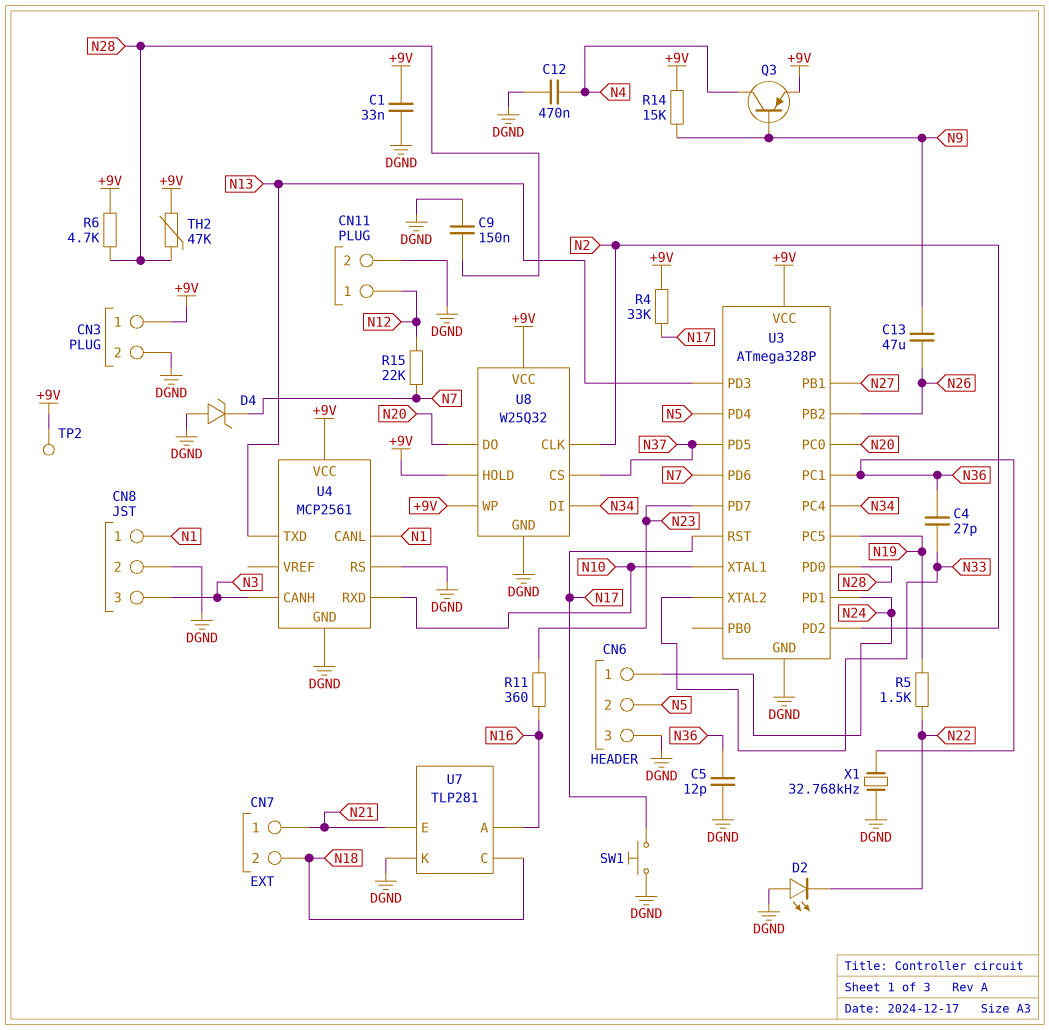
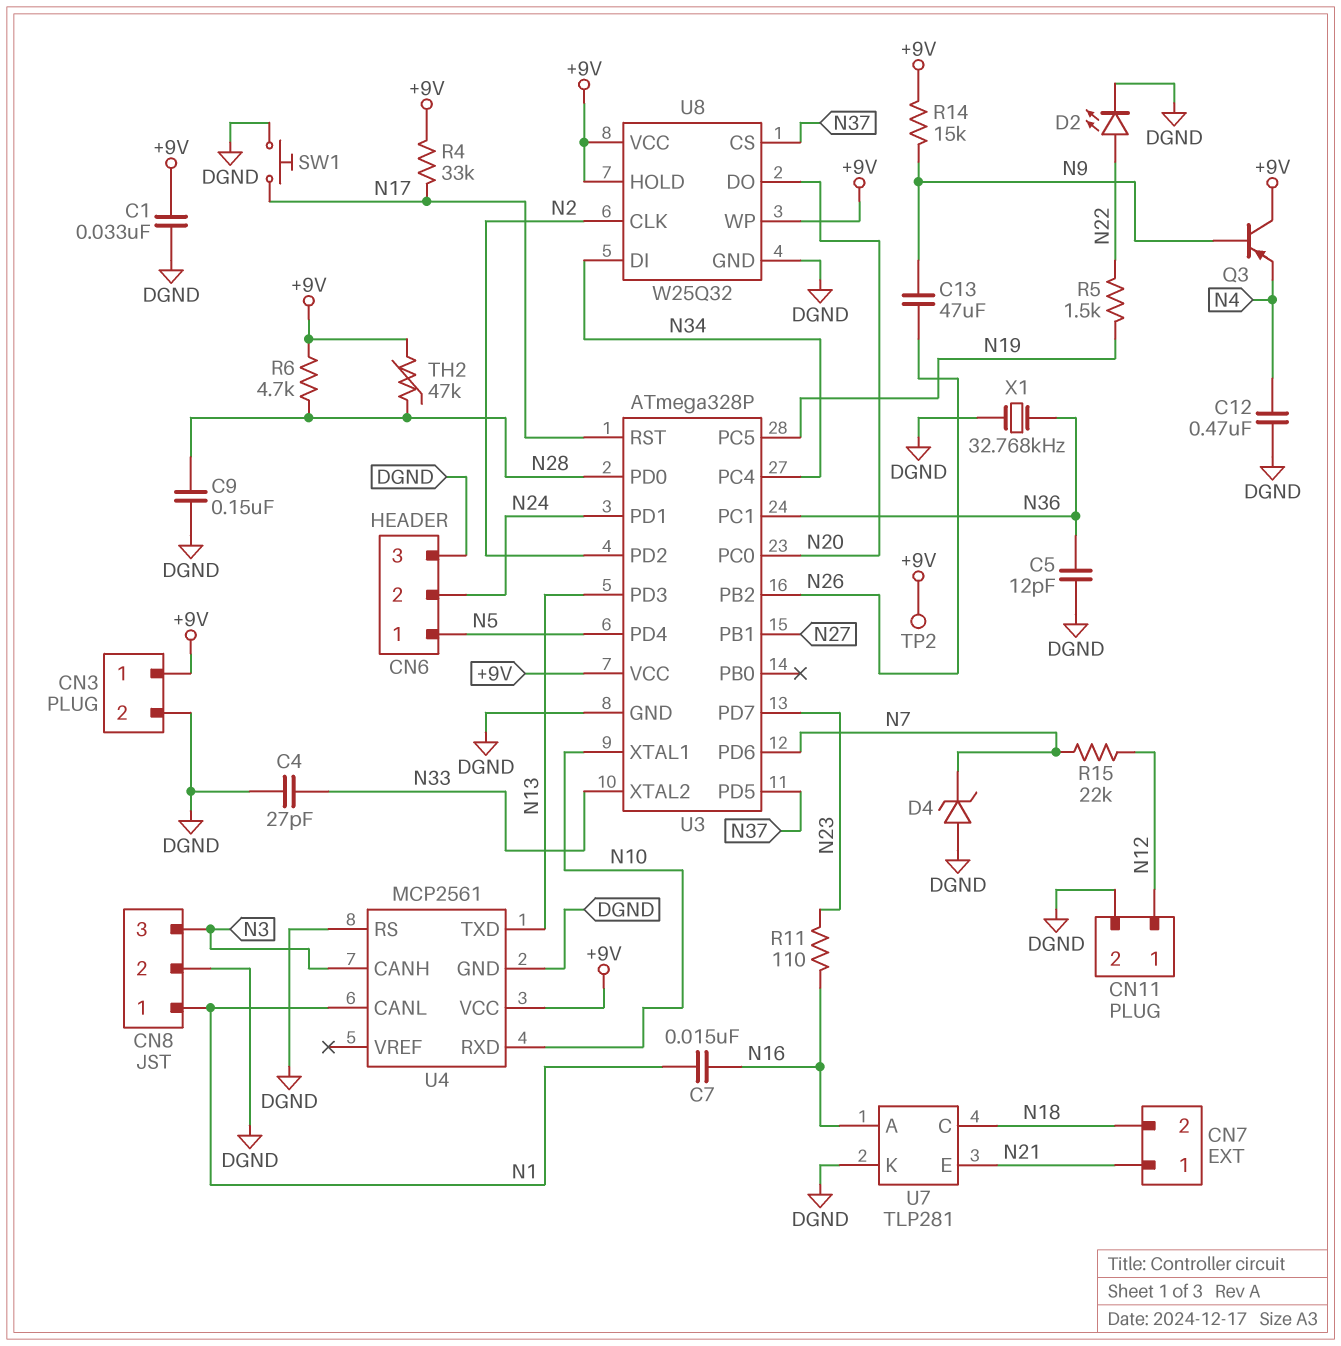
C4: 27pF (N33, N36) -> 27pF (DGND, N33)
C7: none -> 15nF (N1, N16)
CN6 pin 1: N24 -> N5
CN6 pin 2: N5 -> N24
D2: LED (A DGND, K N22) -> LED (A N22, K DGND)
Q3: PNP (B N9, C N4, E +9V) -> PNP (B N9, C +9V, E N4)
R11: 360 (N16, N23) -> 110 (N16, N23)

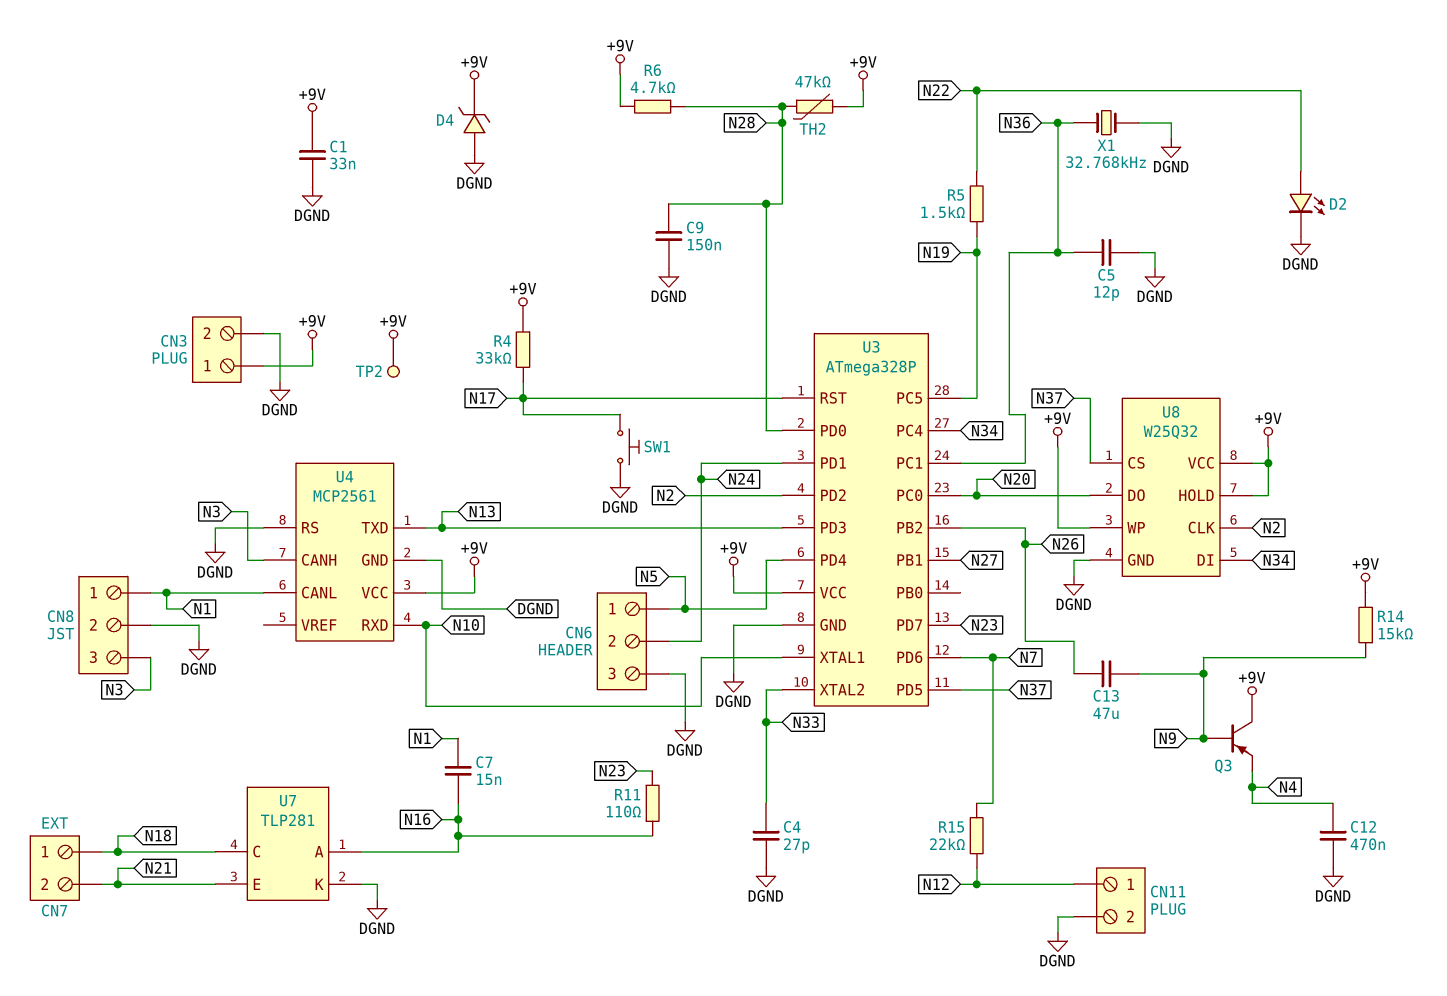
CN7 pin 1: N21 -> N18
CN7 pin 2: N18 -> N21
D4: zener (A DGND, K N7) -> zener (A DGND, K +9V)

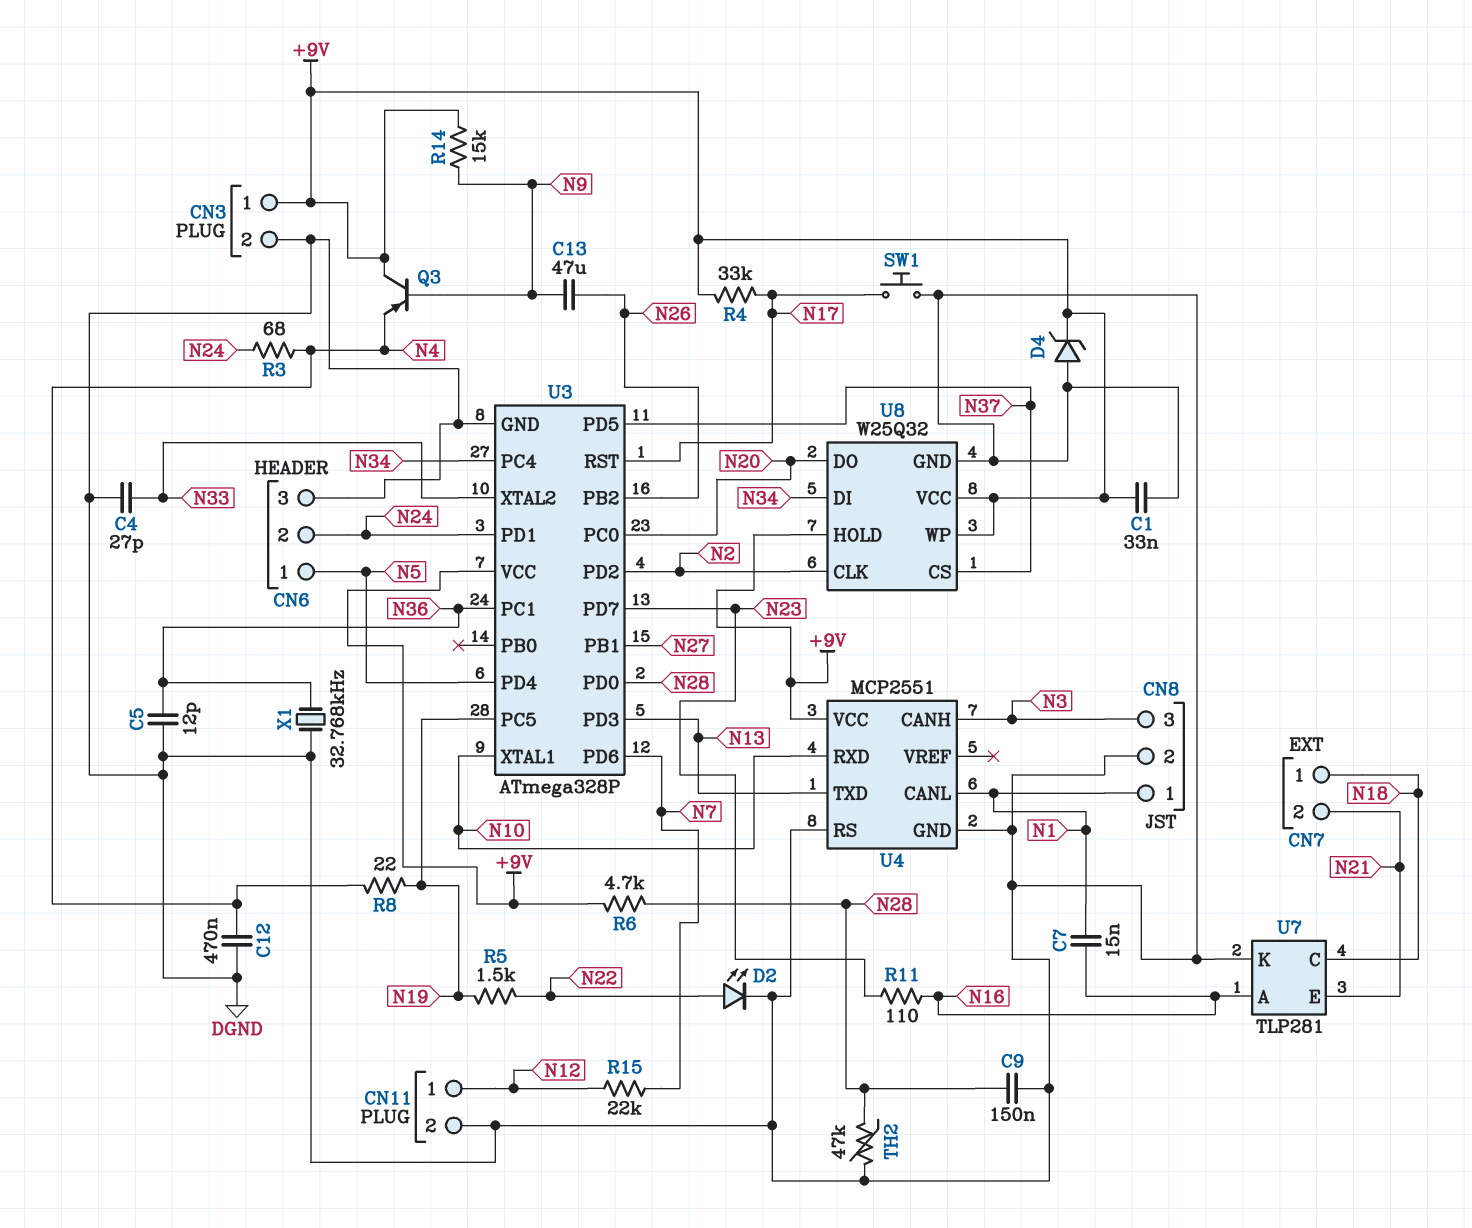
R3: none -> 68 (N4, N24)
R8: none -> 22 (N4, N19)
TH2: 47k (+9V, N28) -> 47k (DGND, N28)
TP2: test point (+9V) -> none
U4: MCP2561 -> MCP2551

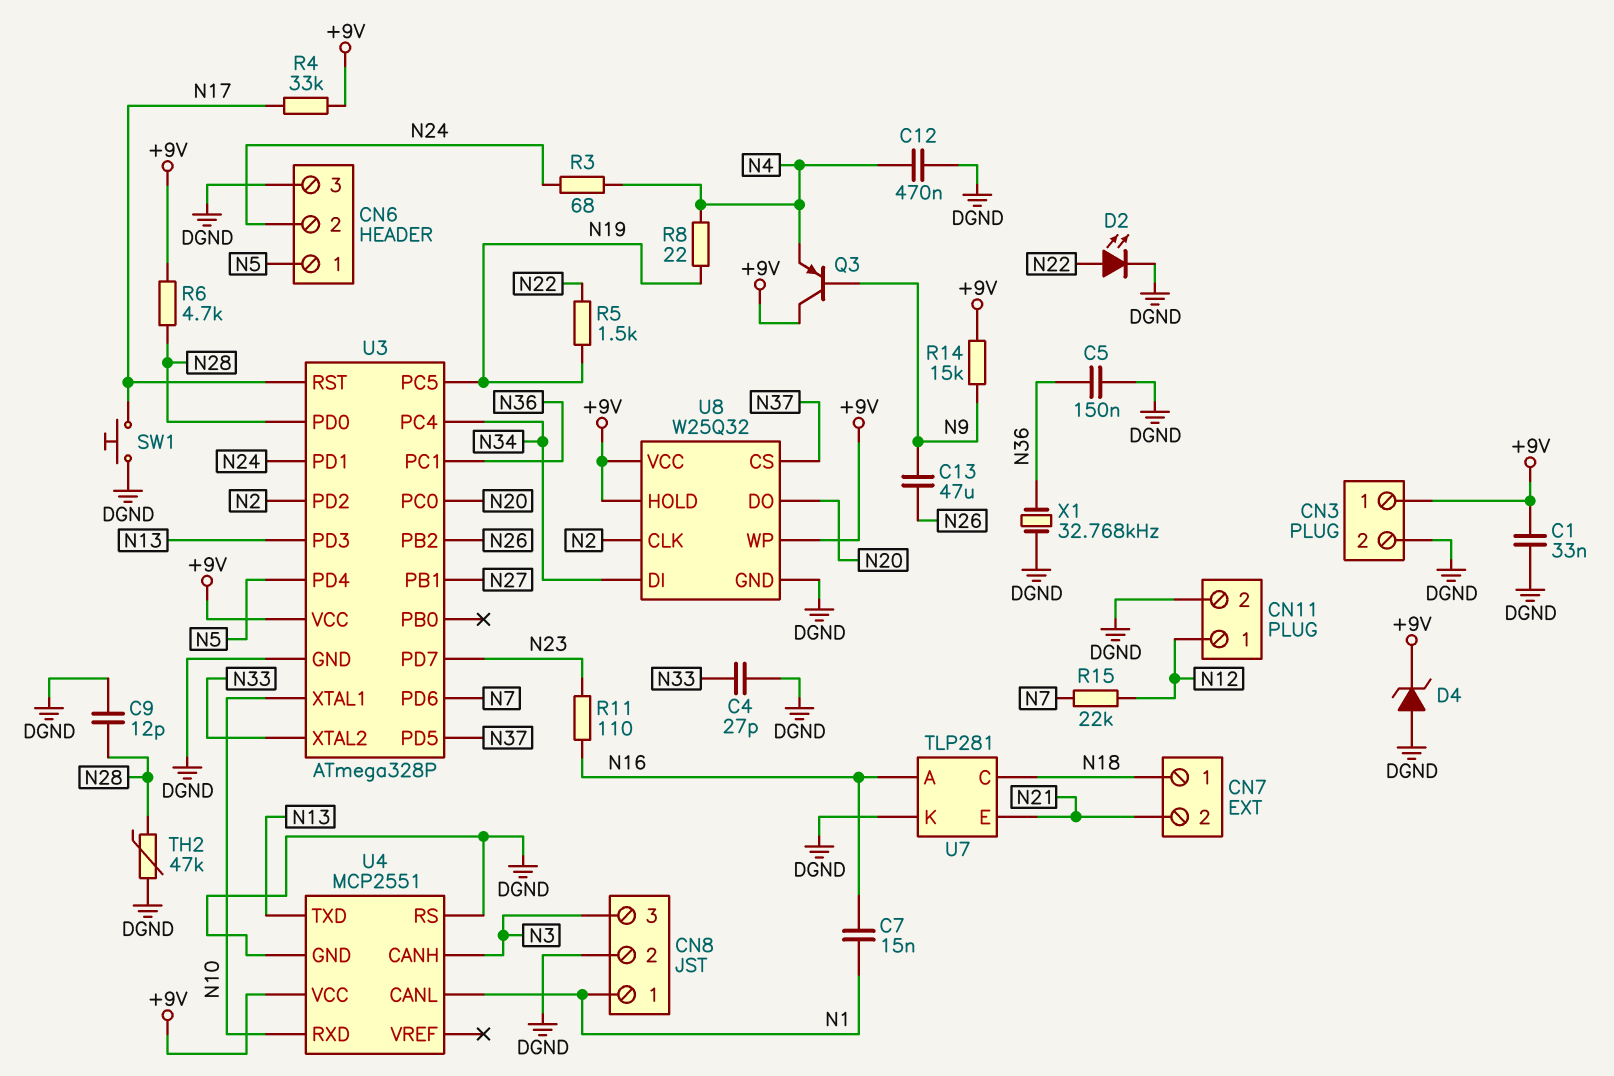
C5: 12pF (DGND, N36) -> 150nF (DGND, N36)
C9: 150nF (DGND, N28) -> 12pF (DGND, N28)

